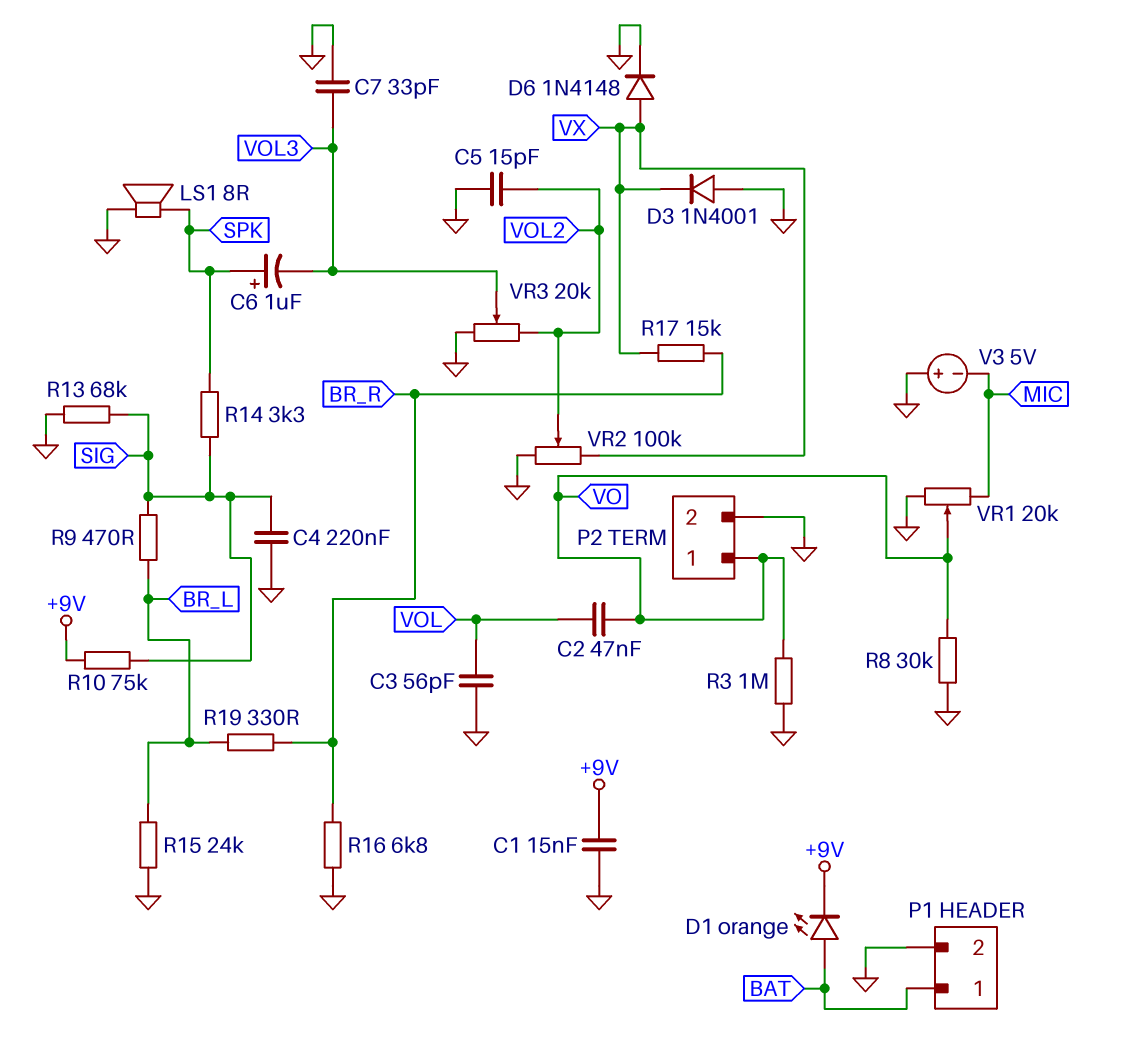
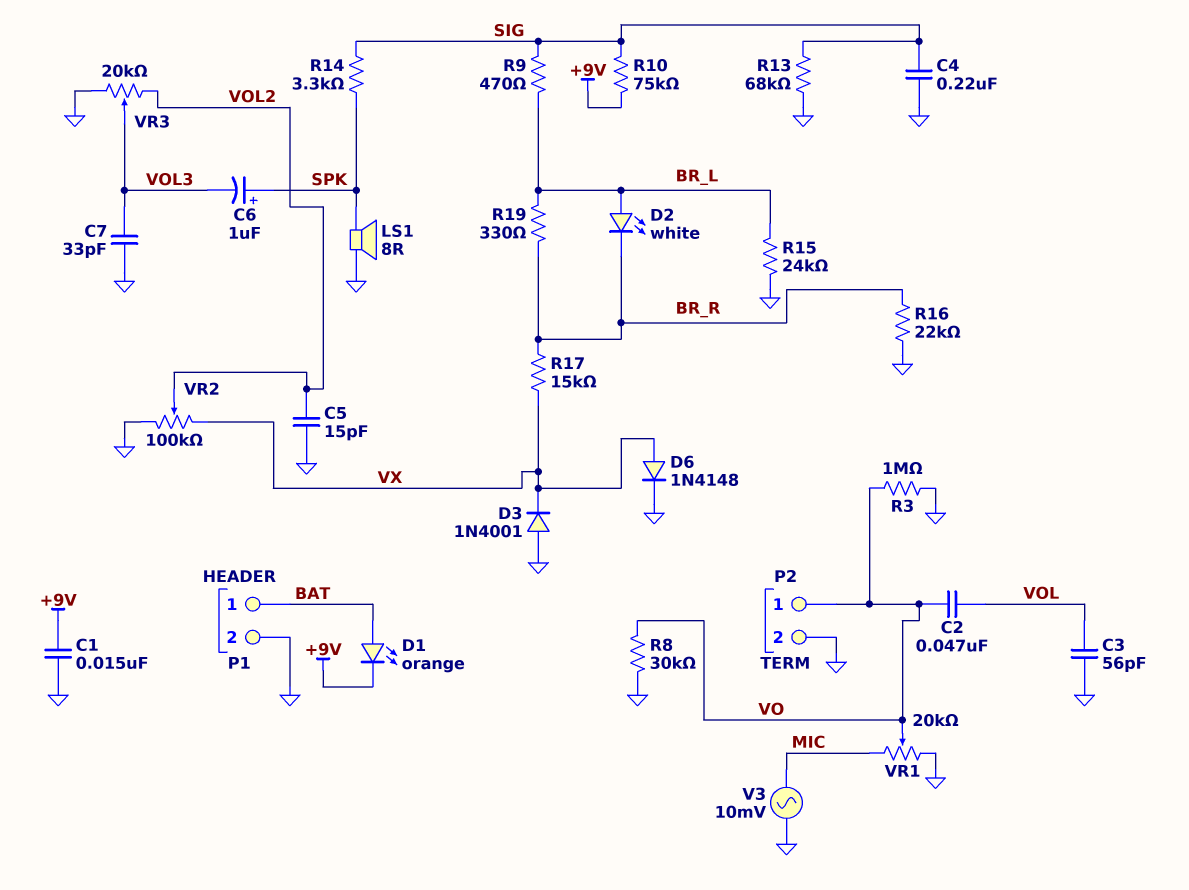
D2: none -> LED white (A BR_L, K BR_R)
R16: 6.8k (BR_R, GND) -> 22k (BR_R, GND)
V3: 5V (plus GND, minus MIC) -> AC 10mV (GND, MIC)

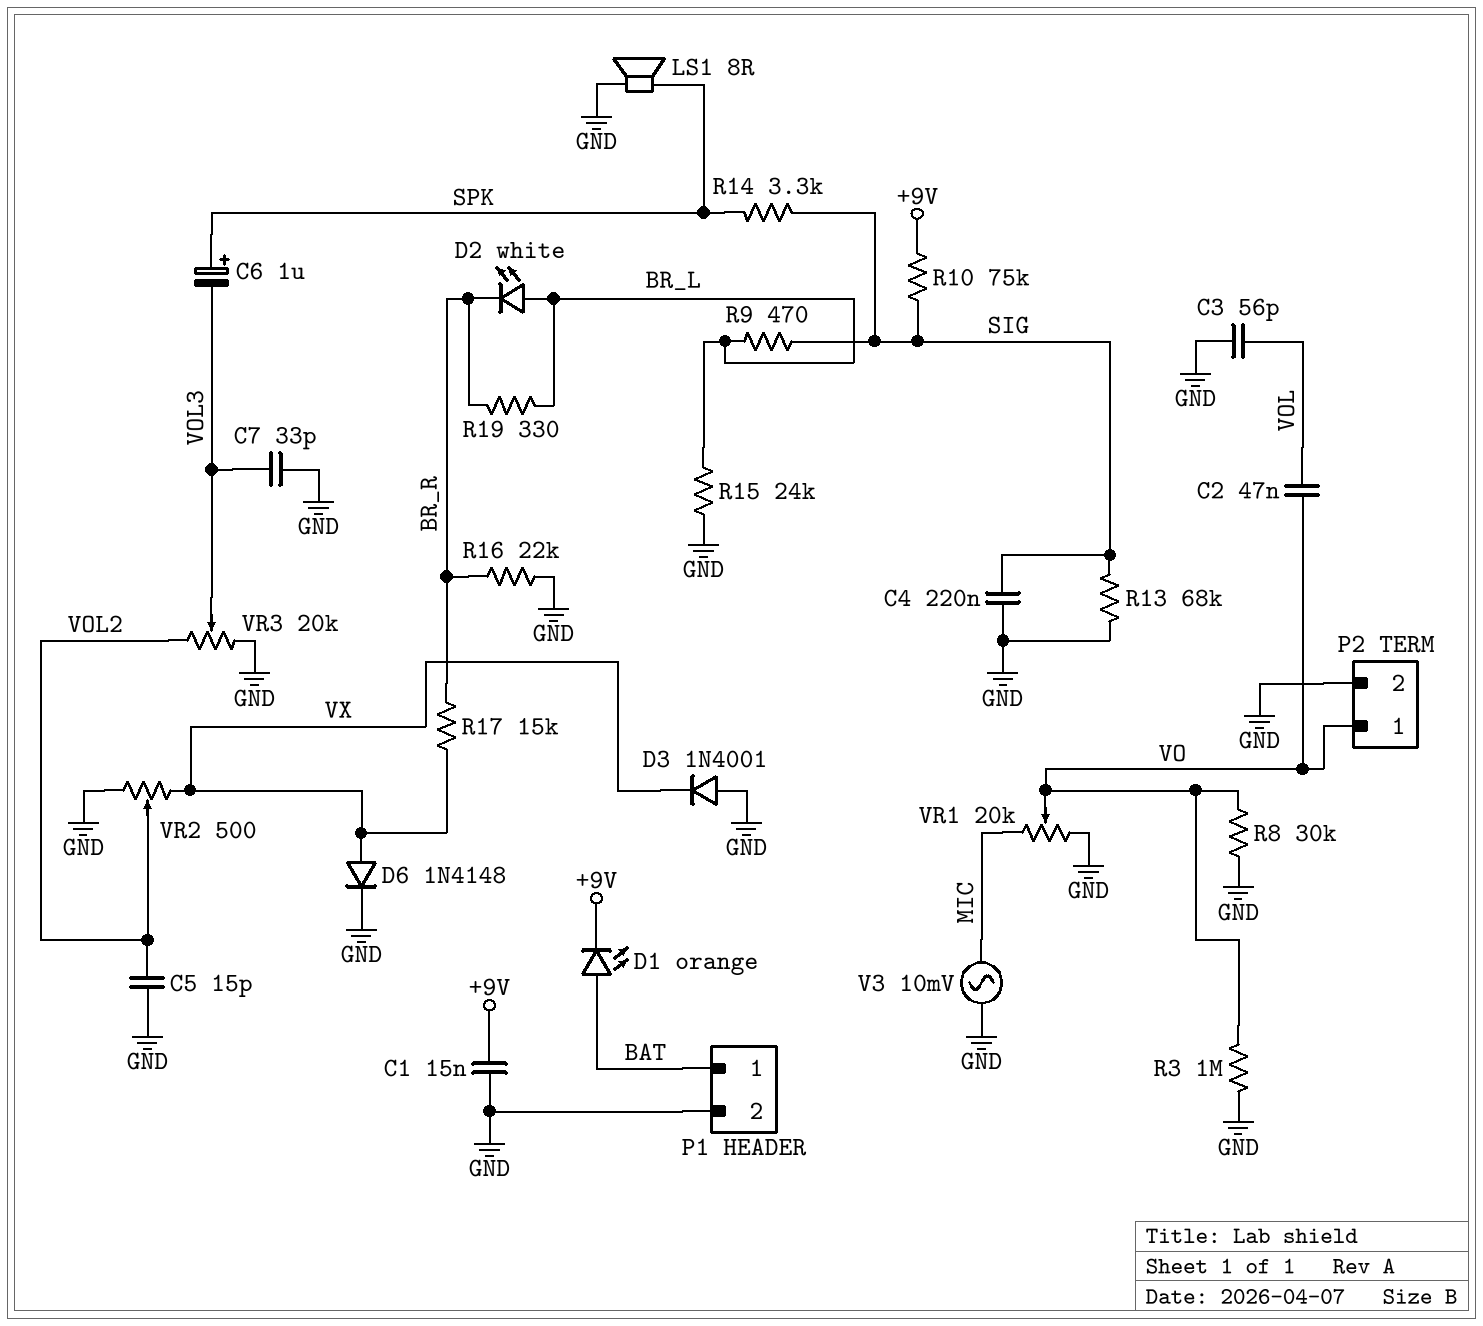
VR2: 100k (GND, VX, wiper VOL2) -> 500 (GND, VX, wiper VOL2)

